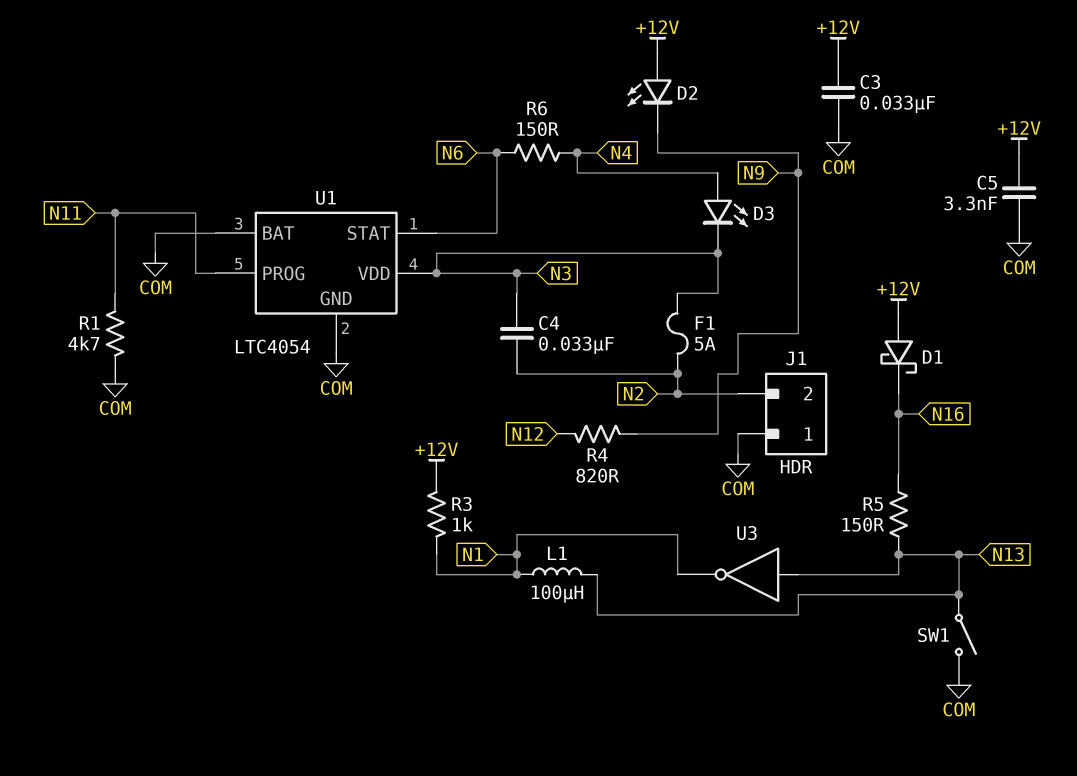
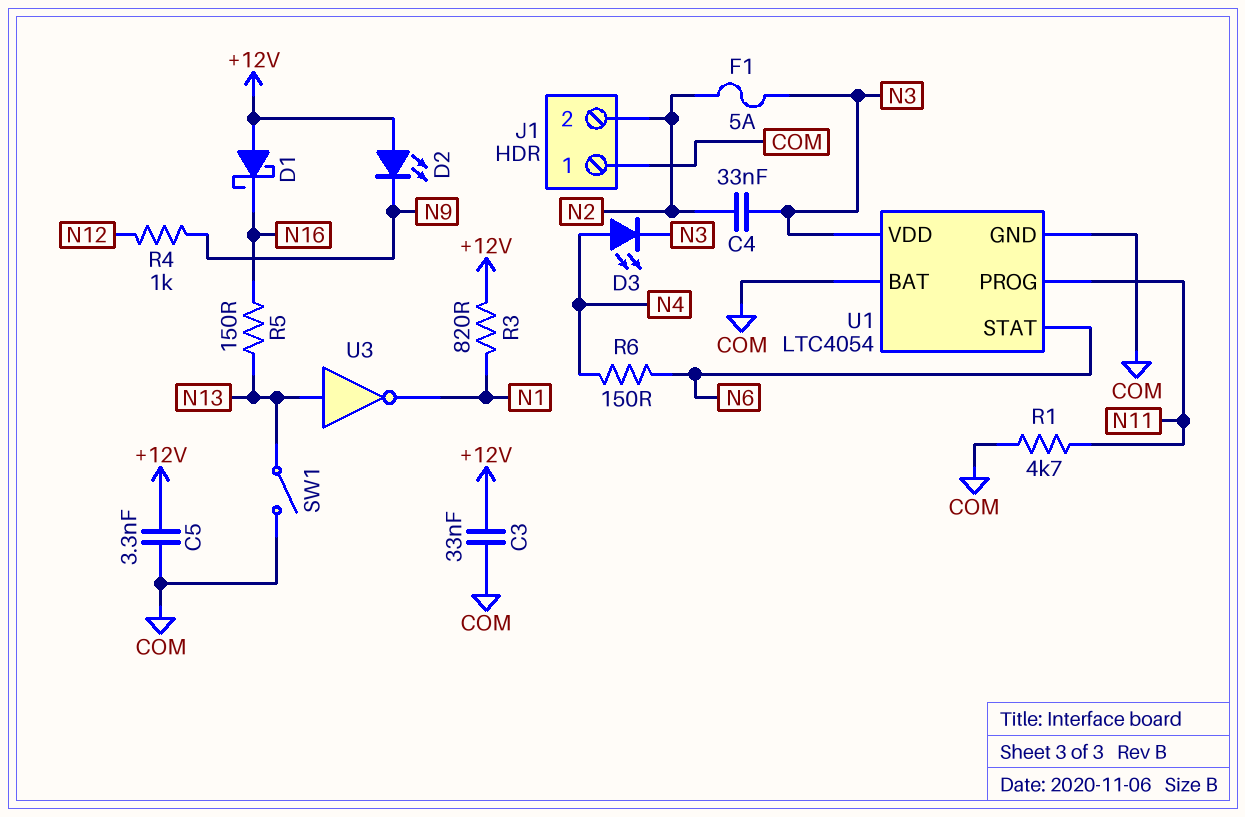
L1: 100uH (N1, N13) -> none
R3: 1k (+12V, N1) -> 820 (+12V, N1)
R4: 820 (N9, N12) -> 1k (N9, N12)

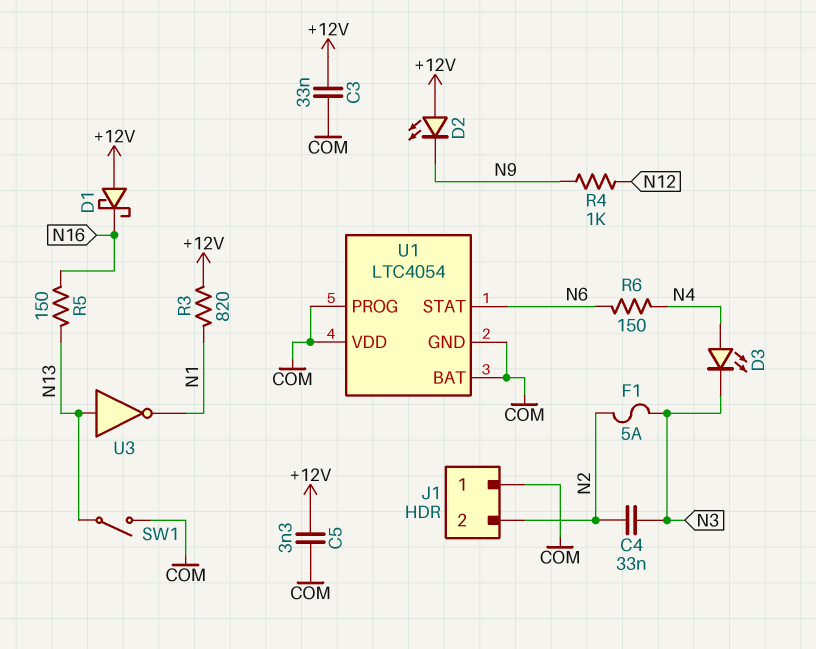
R1: 4.7k (COM, N11) -> none
U1 pin PROG: N11 -> COM
U1 pin VDD: N3 -> COM

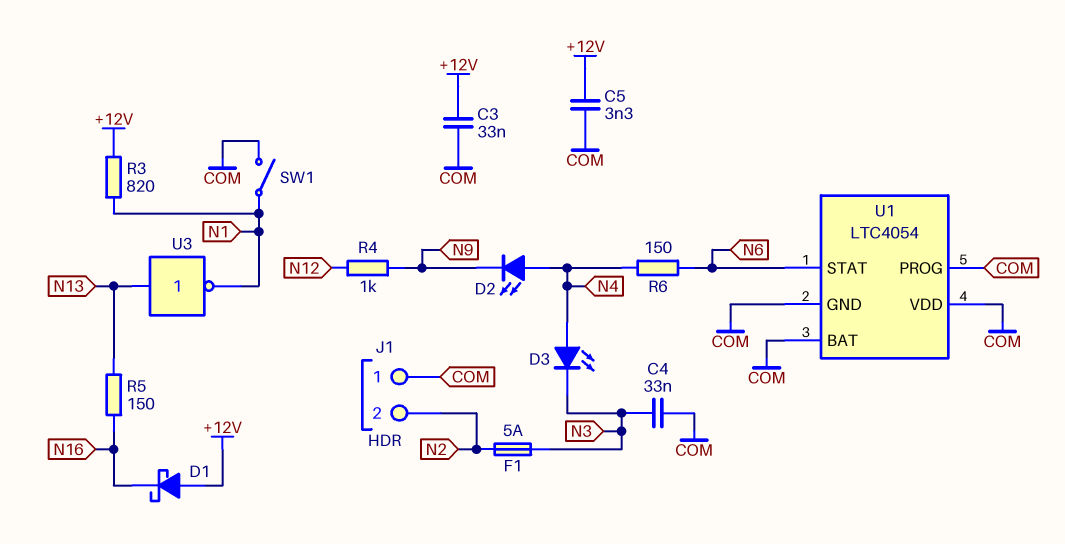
C4: 33nF (N2, N3) -> 33nF (COM, N3)
D2: LED (A +12V, K N9) -> LED (A N4, K N9)
SW1: switch (COM, N13) -> switch (COM, N1)

